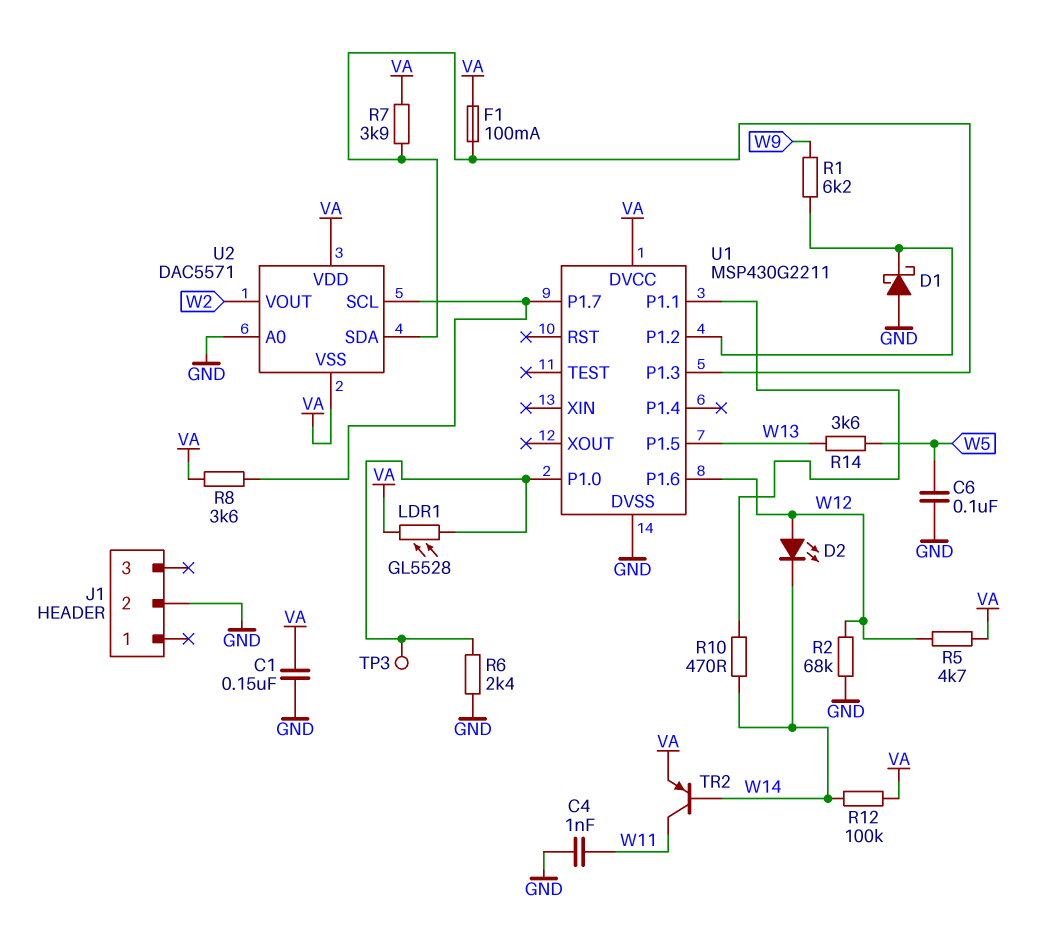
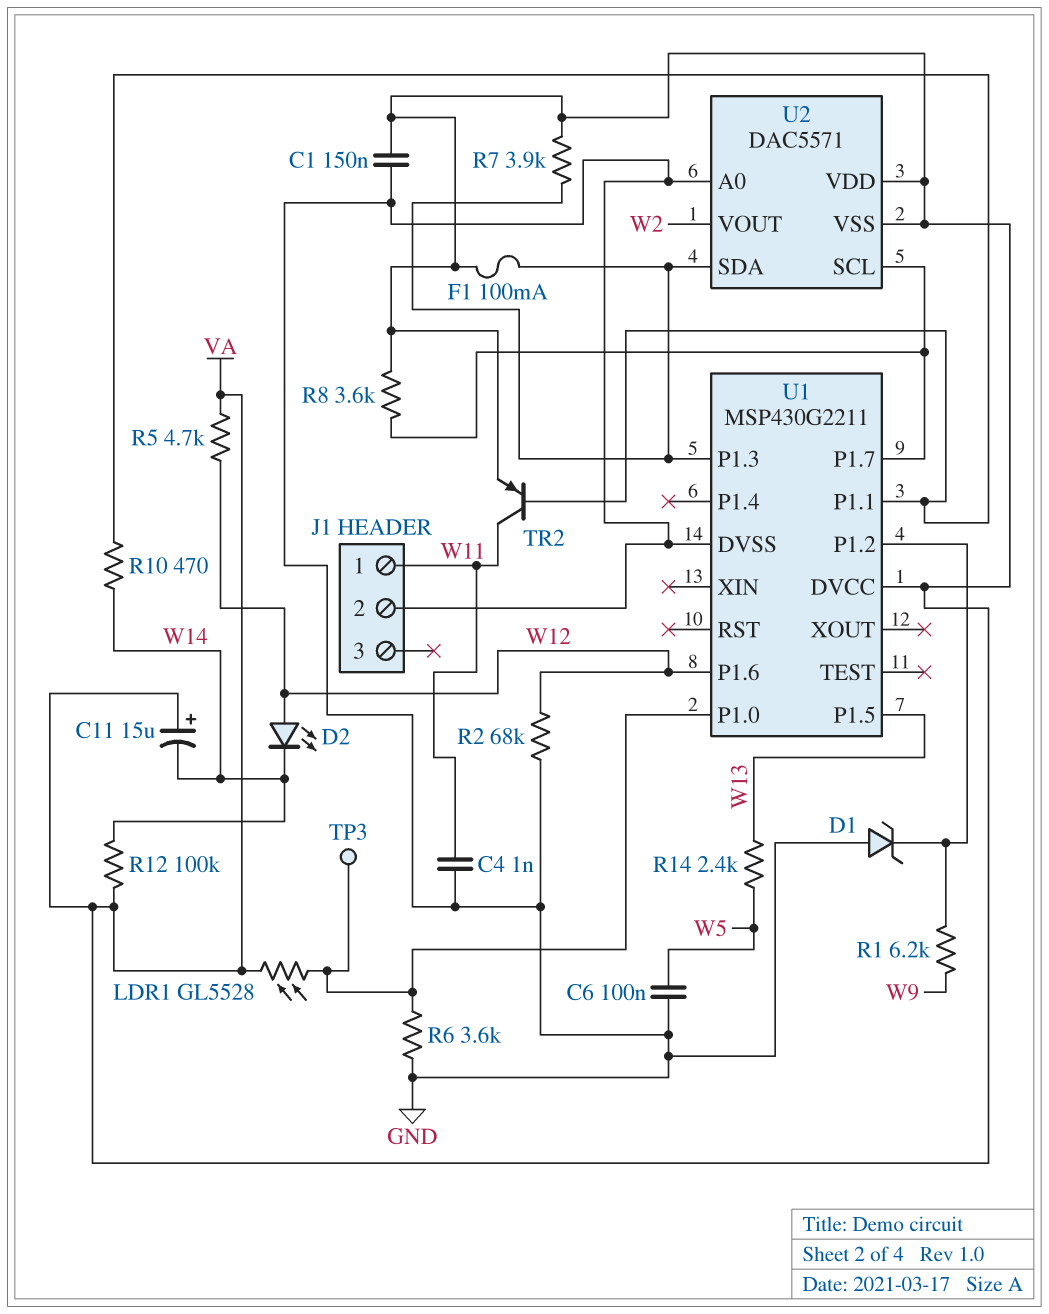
C11: none -> 15uF (plus VA, minus W14)
D1: schottky (A GND, K U1/P1.2) -> zener (A GND, K U1/P1.2)
J1 pin 1: none -> W11
R6: 2.4k (GND, U1/P1.0) -> 3.6k (GND, U1/P1.0)
R14: 3.6k (W5, W13) -> 2.4k (W5, W13)
TR2: PNP (B W14, C W11, E VA) -> PNP (B U1/P1.1, C W11, E VA)

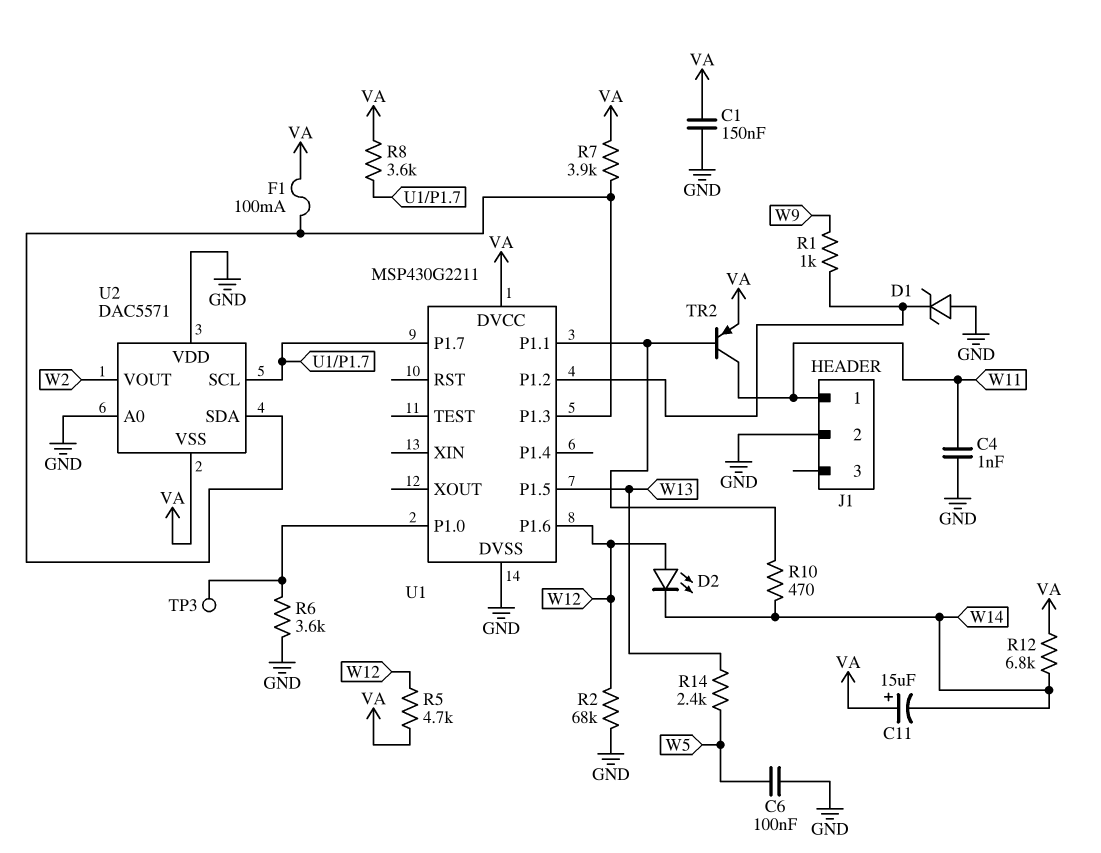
LDR1: GL5528 (U1/P1.0, VA) -> none
R1: 6.2k (U1/P1.2, W9) -> 1k (U1/P1.2, W9)
R12: 100k (VA, W14) -> 6.8k (VA, W14)
U2 pin VDD: VA -> GND

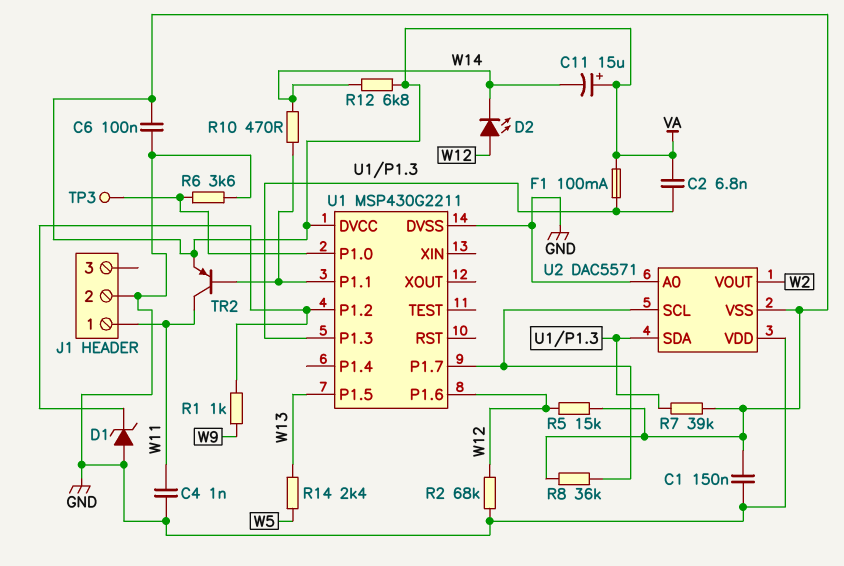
C2: none -> 6.8nF (U1/P1.3, VA)
C6: 100nF (GND, W5) -> 100nF (GND, VA)
R5: 4.7k (VA, W12) -> 15k (VA, W12)
R7: 3.9k (U1/P1.3, VA) -> 39k (U1/P1.3, VA)
R8: 3.6k (U1/P1.7, VA) -> 36k (U1/P1.7, VA)

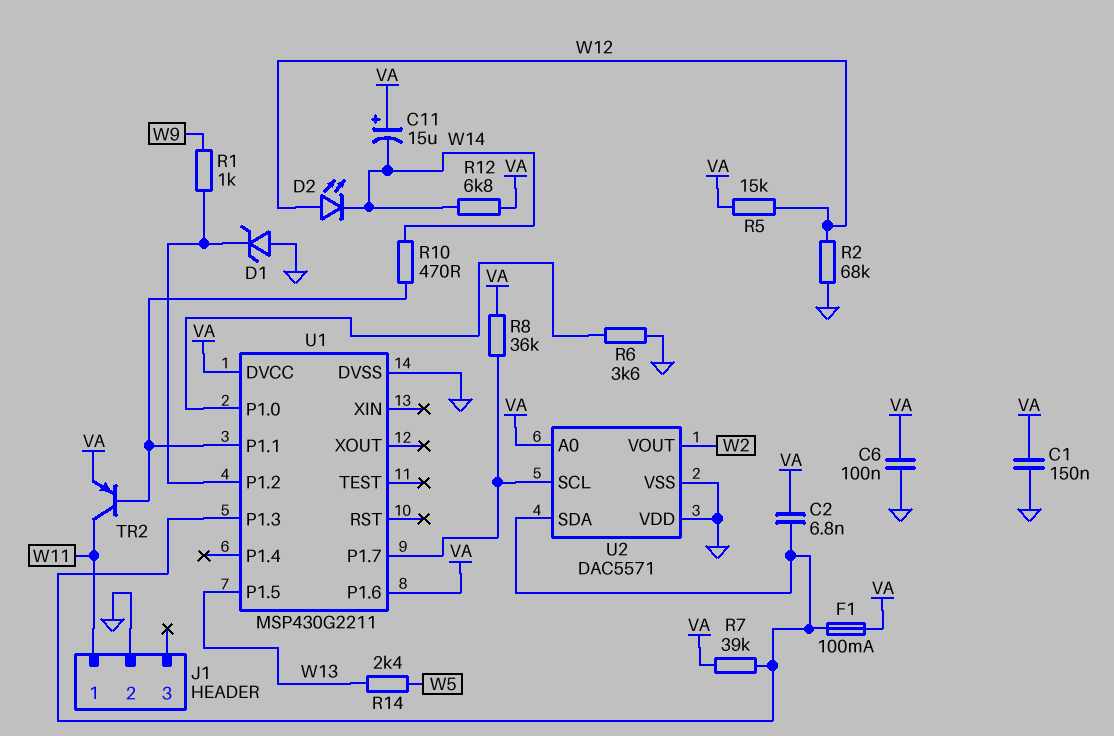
C4: 1nF (GND, W11) -> none
TP3: test point (U1/P1.0) -> none
U1 pin P1.6: W12 -> VA
U2 pin A0: GND -> VA
U2 pin VSS: VA -> GND

